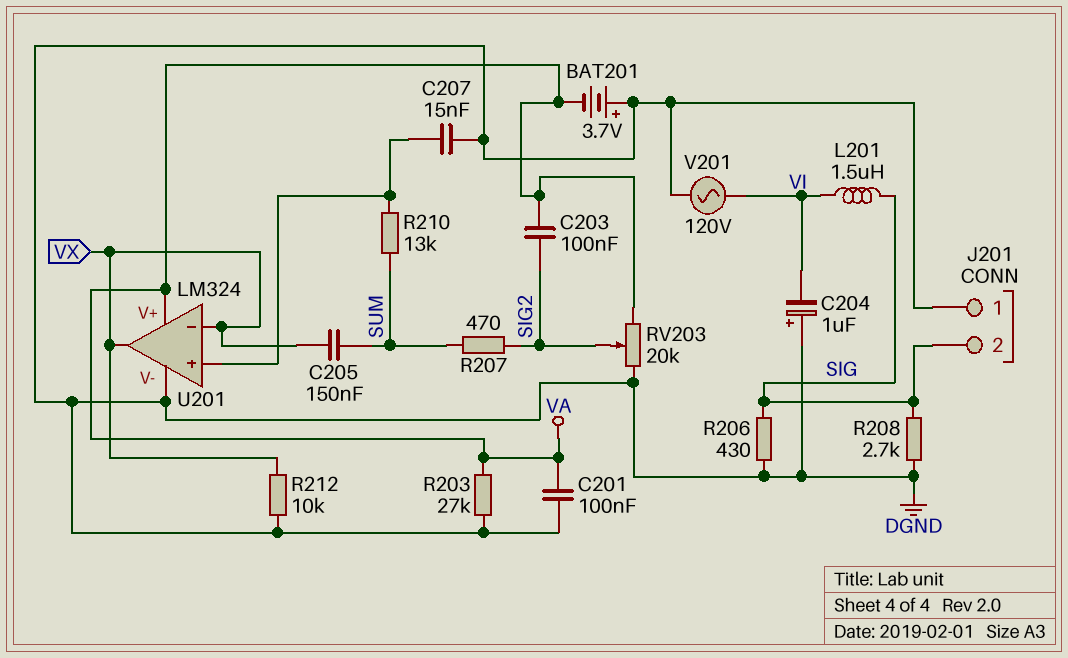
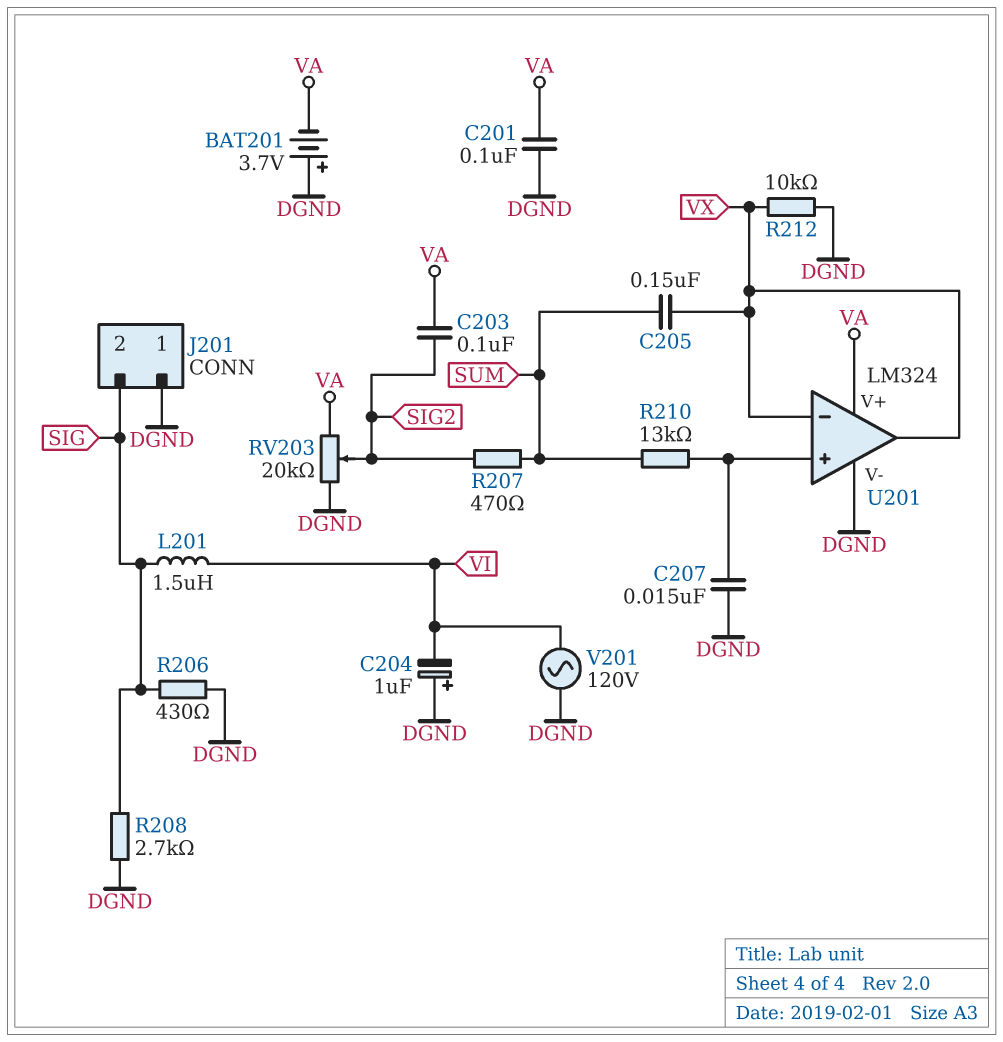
R203: 27k (DGND, VA) -> none

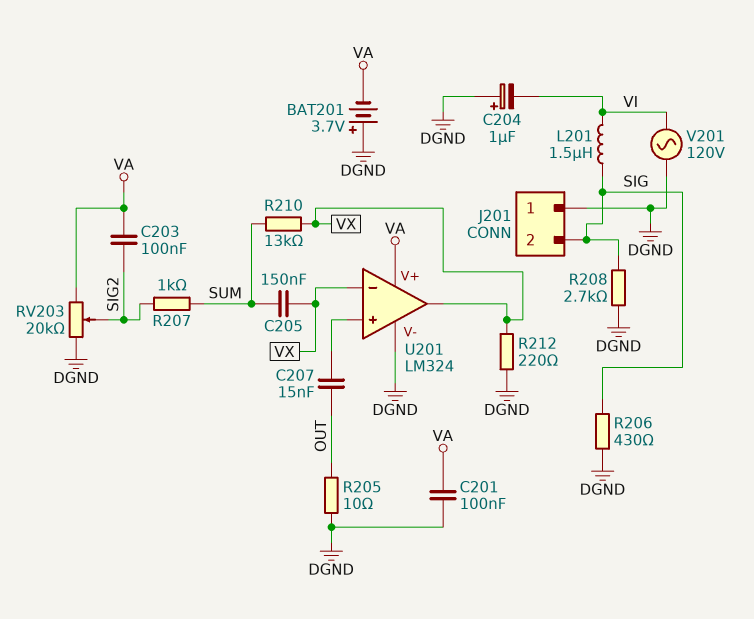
C207: 15nF (DGND, U201/in+) -> 15nF (OUT, U201/in+)
R205: none -> 10 (DGND, OUT)
R207: 470 (SIG2, SUM) -> 1k (SIG2, SUM)
R210: 13k (SUM, U201/in+) -> 13k (SUM, VX)
R212: 10k (DGND, VX) -> 220 (DGND, VX)

